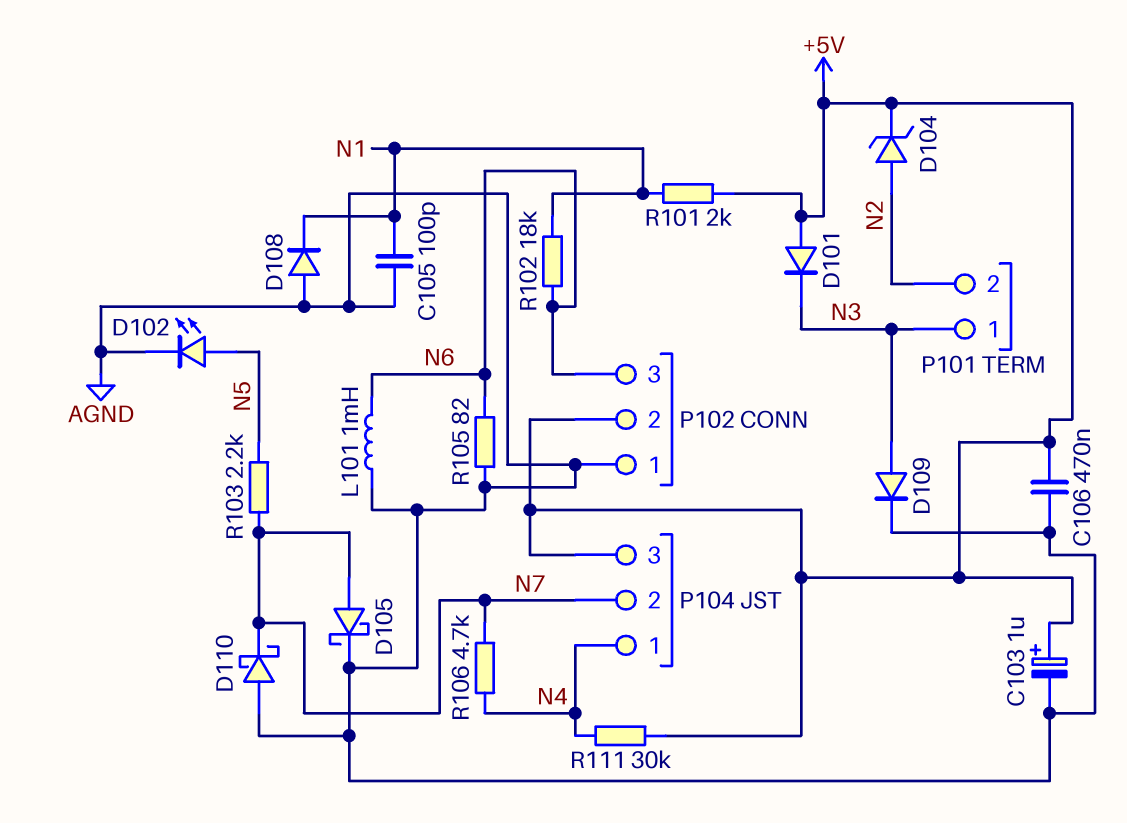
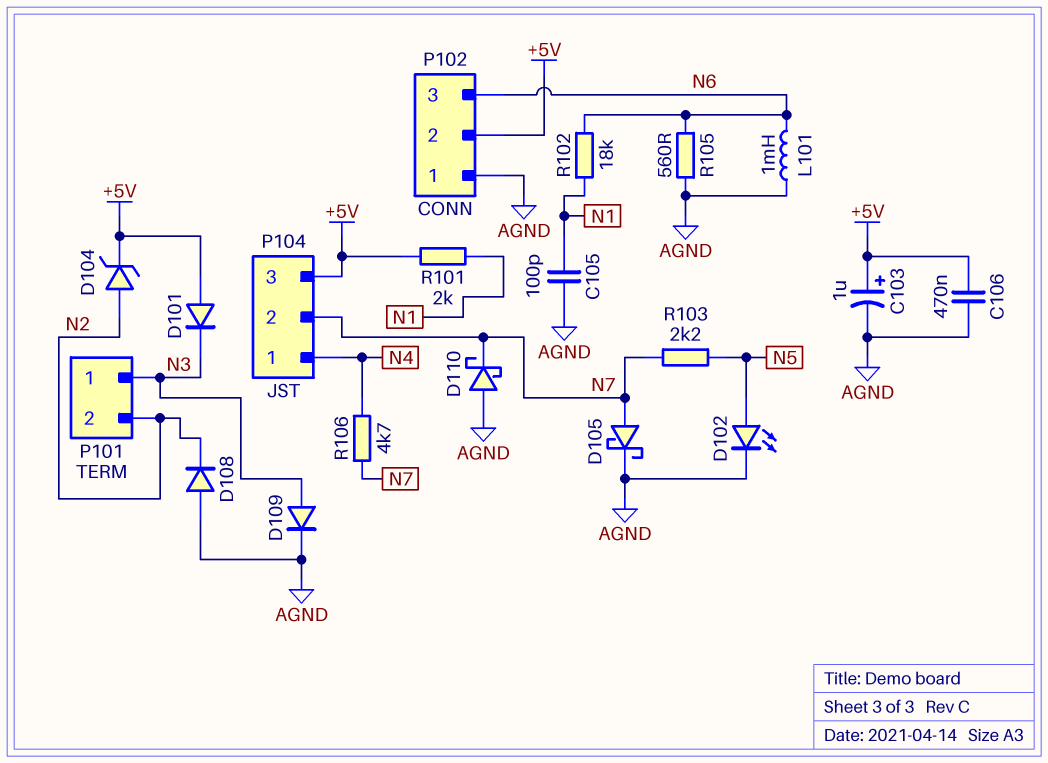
D108: diode (A AGND, K N1) -> diode (A AGND, K N2)
R105: 82 (AGND, N6) -> 560 (AGND, N6)
R111: 30k (+5V, N4) -> none

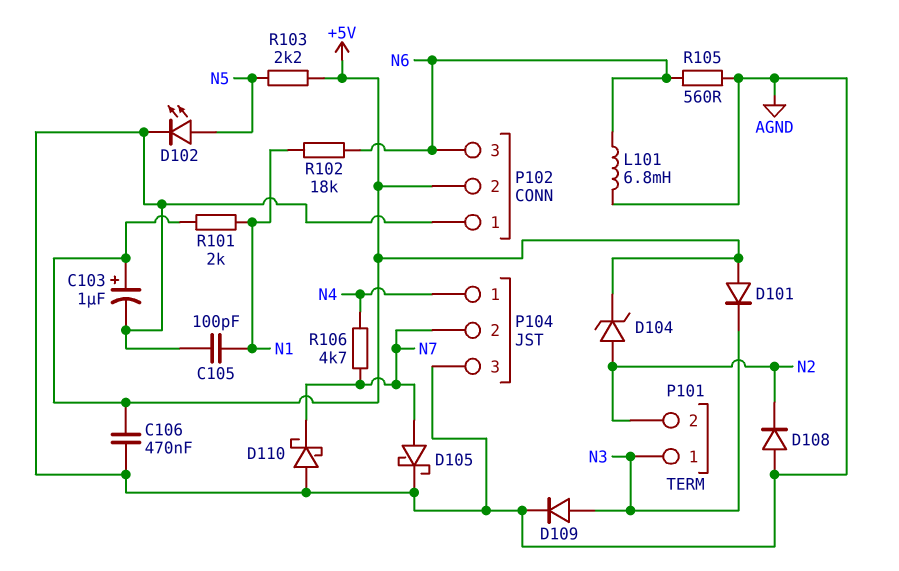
L101: 1mH (AGND, N6) -> 6.8mH (AGND, N6)
P104 pin 3: +5V -> AGND
R103: 2.2k (N5, N7) -> 2.2k (+5V, N5)

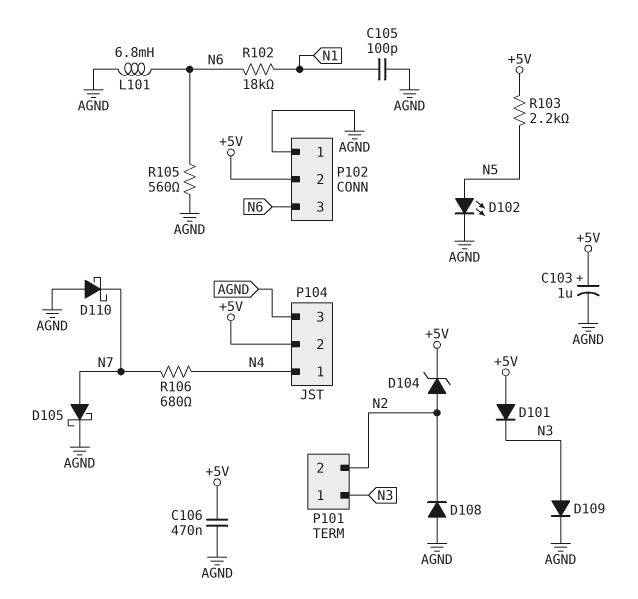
P104 pin 2: N7 -> +5V
R101: 2k (+5V, N1) -> none
R106: 4.7k (N4, N7) -> 680 (N4, N7)

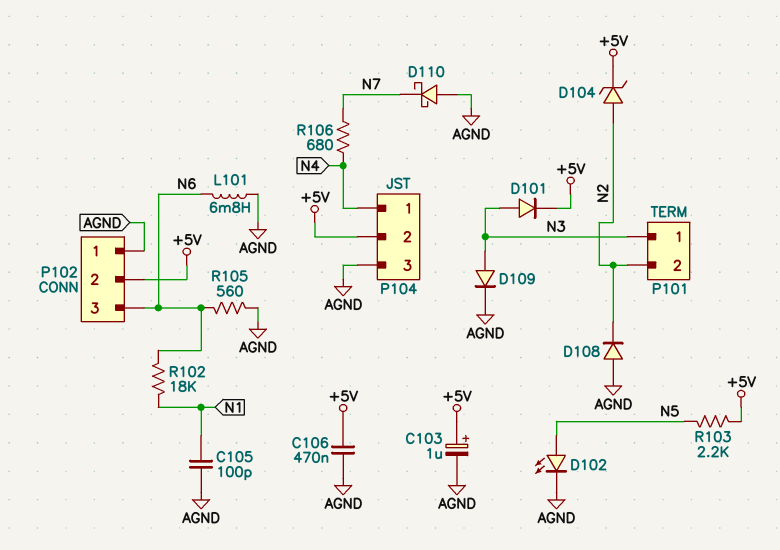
D101: diode (A +5V, K N3) -> diode (A N3, K +5V)
D105: schottky (A N7, K AGND) -> none

